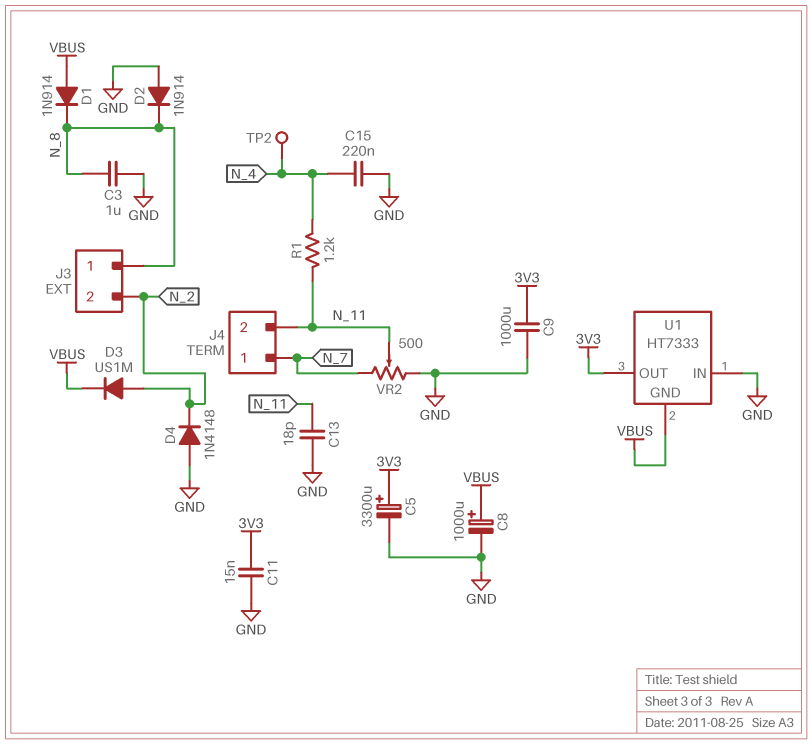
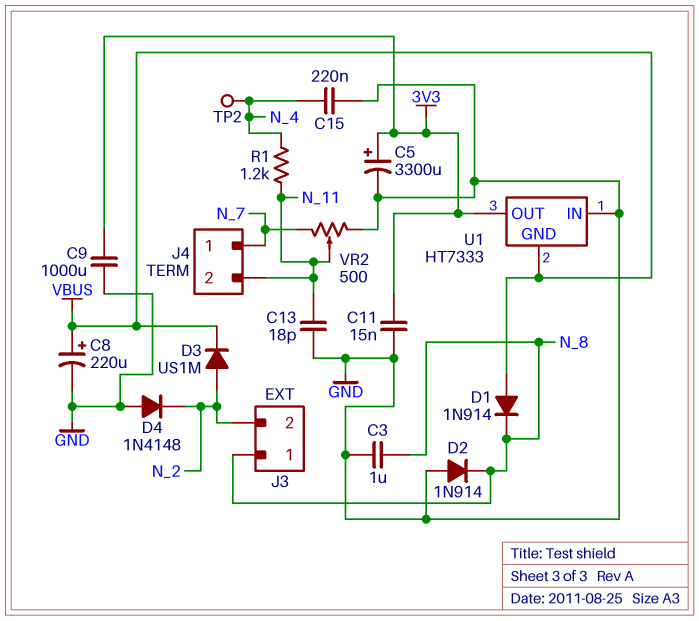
C8: 1000uF (plus VBUS, minus GND) -> 220uF (plus VBUS, minus GND)

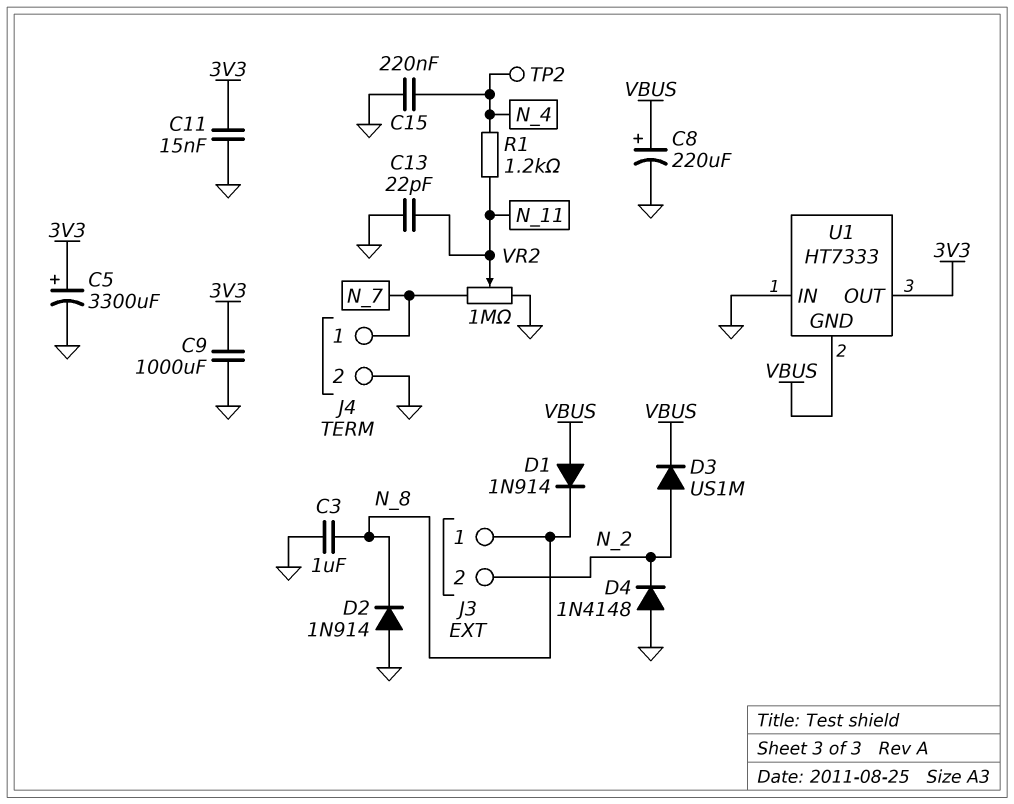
C13: 18pF (GND, N_11) -> 22pF (GND, N_11)
J4 pin 2: N_11 -> GND
VR2: 500 (GND, N_7, wiper N_11) -> 1M (GND, N_7, wiper N_11)

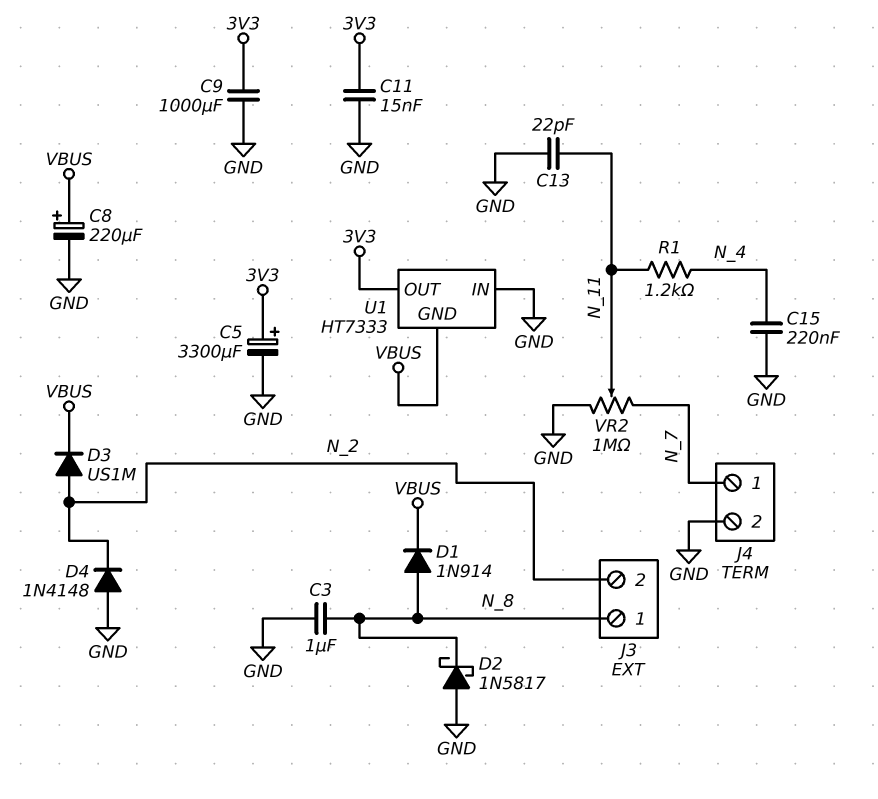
D1: diode 1N914 (A VBUS, K N_8) -> diode 1N914 (A N_8, K VBUS)
D2: diode 1N914 (A GND, K N_8) -> schottky 1N5817 (A GND, K N_8)
TP2: test point (N_4) -> none

